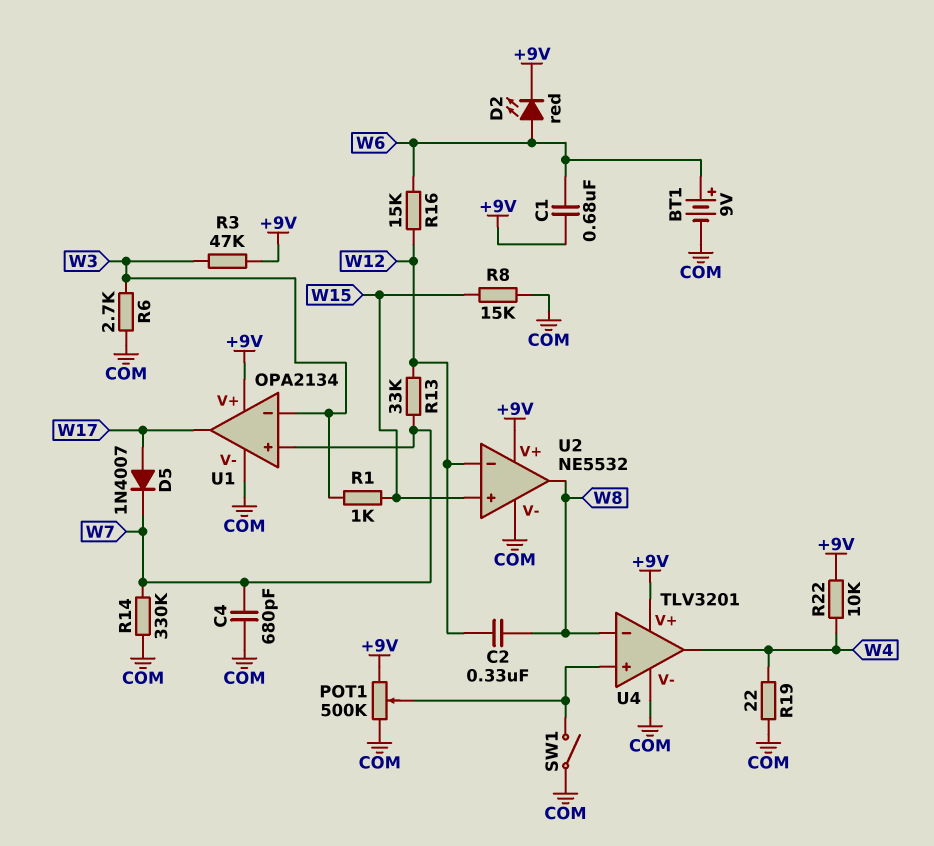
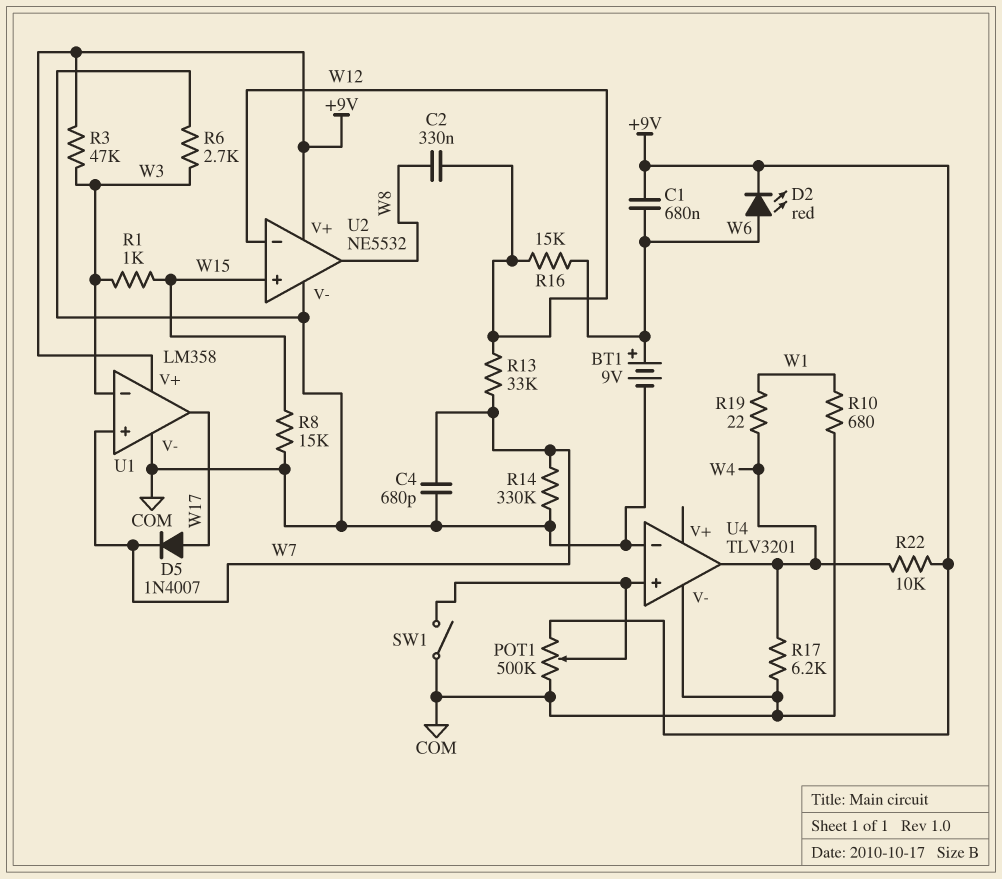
R10: none -> 680 (COM, W1)
R17: none -> 6.2k (COM, W4)
R19: 22 (COM, W4) -> 22 (W1, W4)
U1: OPA2134 -> LM358
U4 pin V+: +9V -> none
U4 pin in-: W8 -> COM

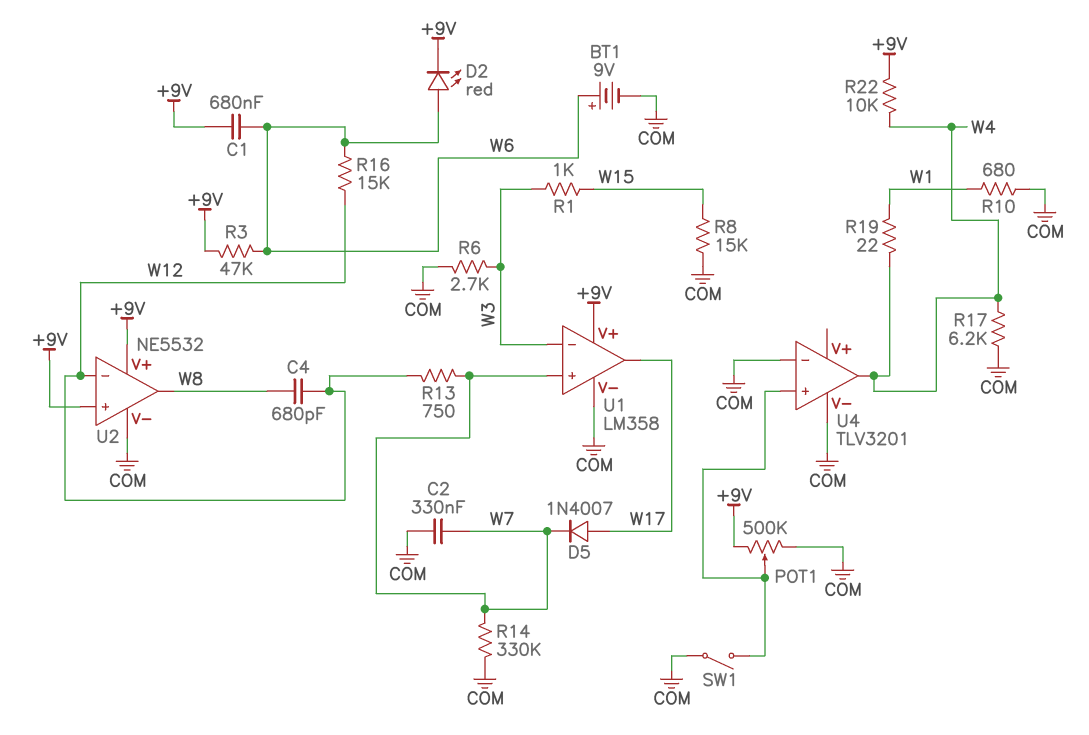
C2: 330nF (W8, W12) -> 330nF (COM, W7)
C4: 680pF (COM, W7) -> 680pF (W8, W12)
R3: 47k (+9V, W3) -> 47k (+9V, W6)
R13: 33k (W7, W12) -> 750 (W7, W12)
U2 pin in+: W15 -> +9V

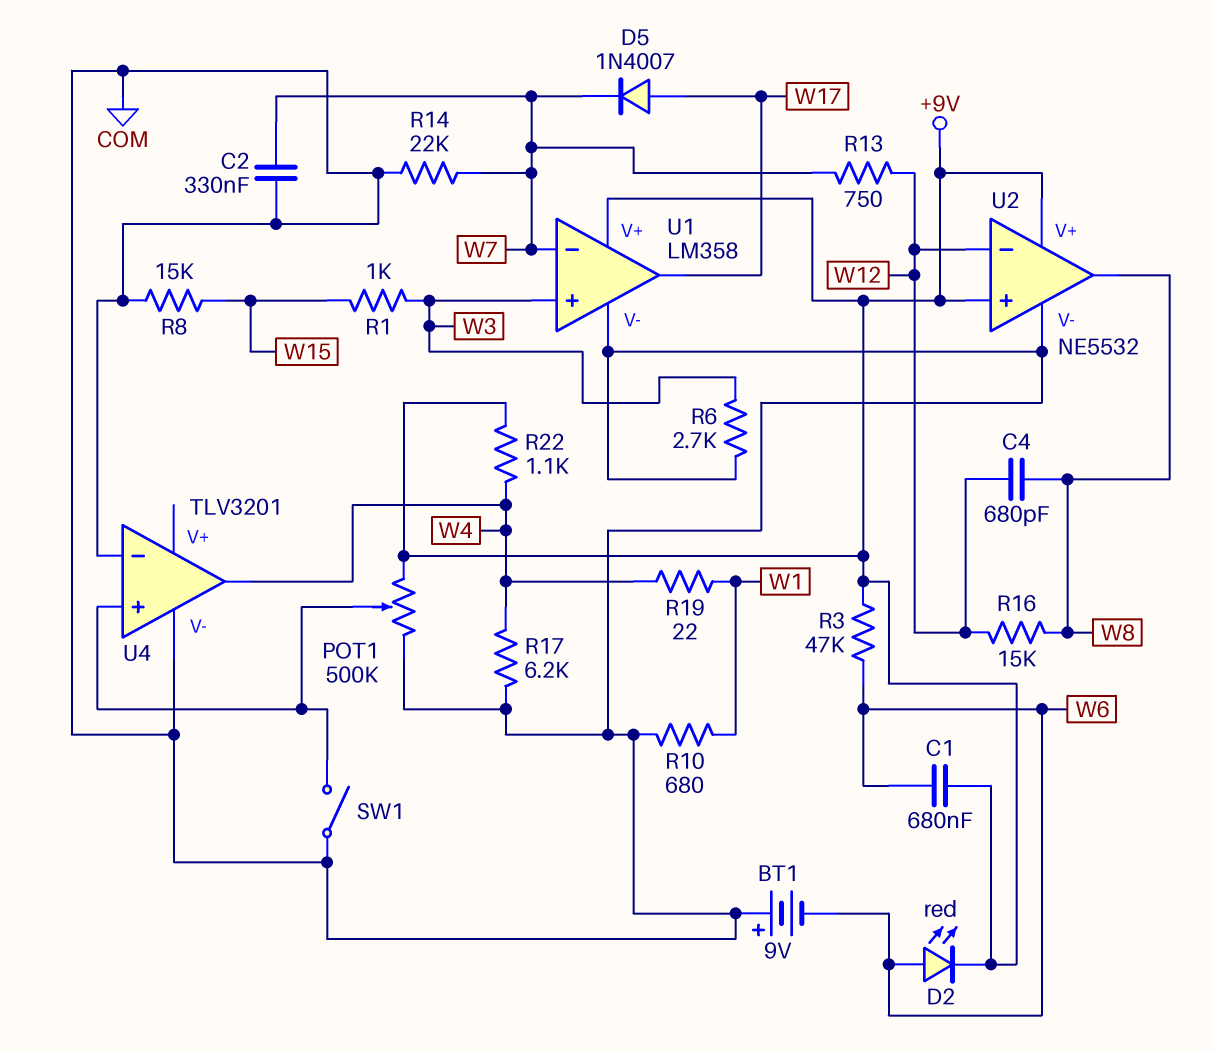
BT1: 9V (plus W6, minus COM) -> 9V (plus COM, minus W6)
R14: 330k (COM, W7) -> 22k (COM, W7)
R16: 15k (W6, W12) -> 15k (W8, W12)
R22: 10k (+9V, W4) -> 1.1k (+9V, W4)
U1 pin in+: W7 -> W3
U1 pin in-: W3 -> W7

